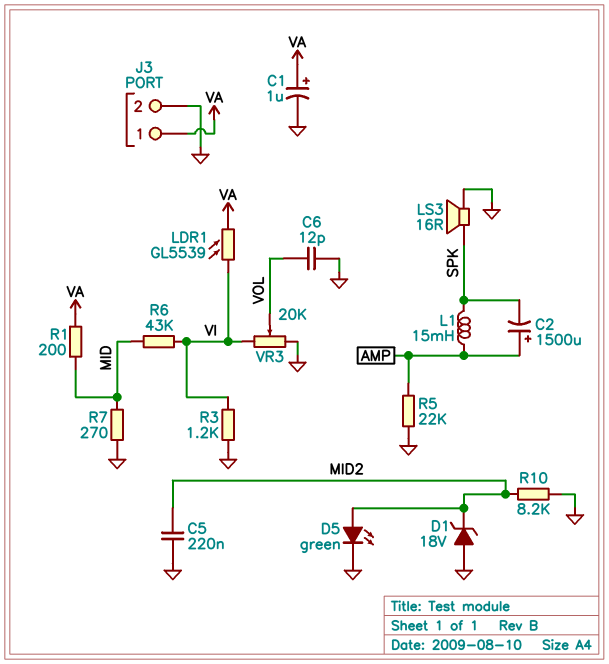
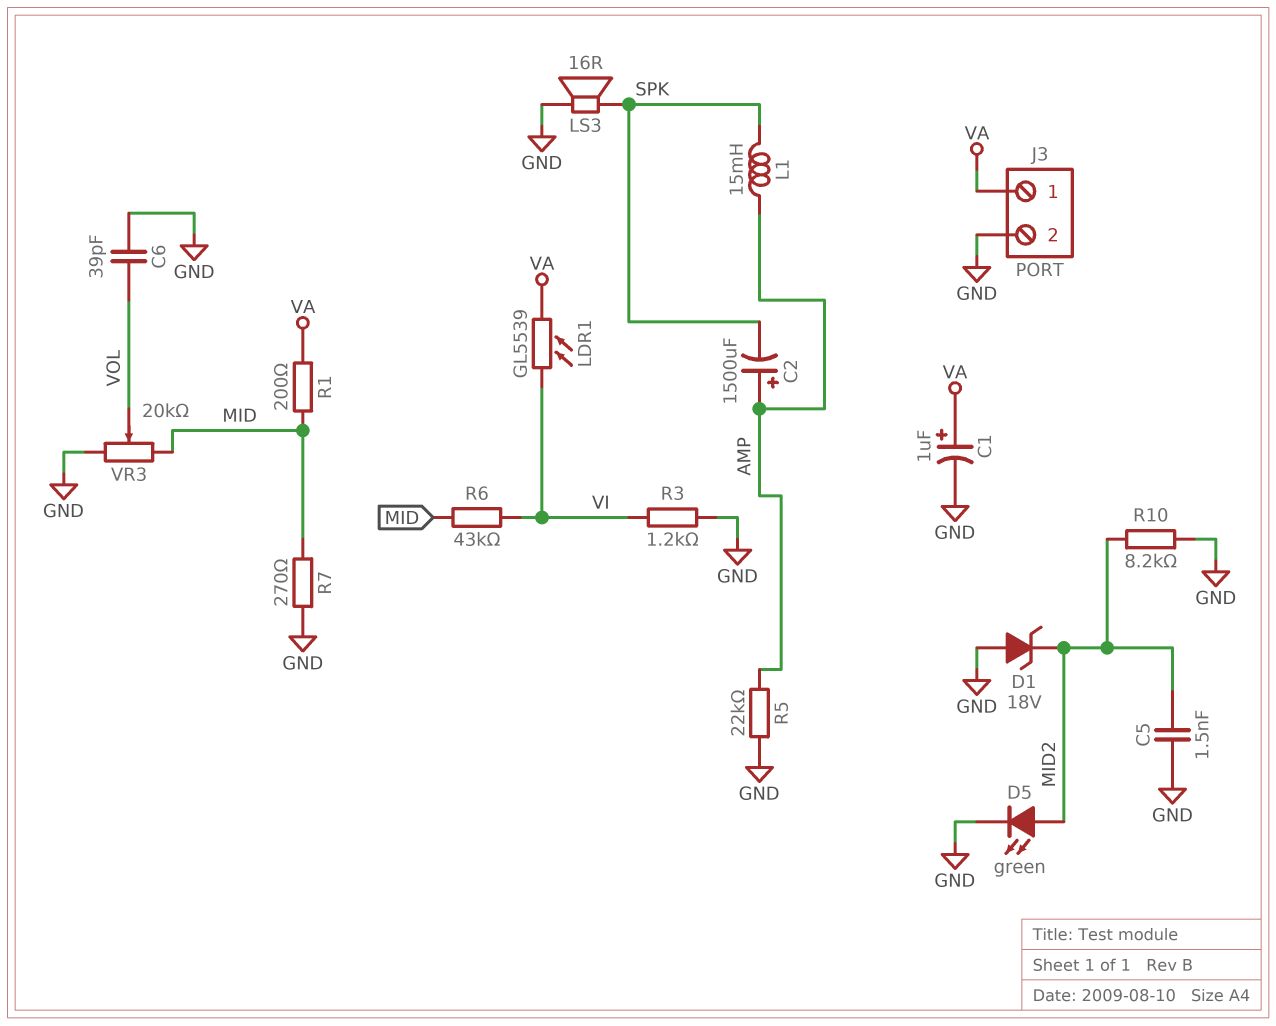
C5: 220nF (GND, MID2) -> 1.5nF (GND, MID2)
C6: 12pF (GND, VOL) -> 39pF (GND, VOL)
VR3: 20k (GND, VI, wiper VOL) -> 20k (GND, MID, wiper VOL)

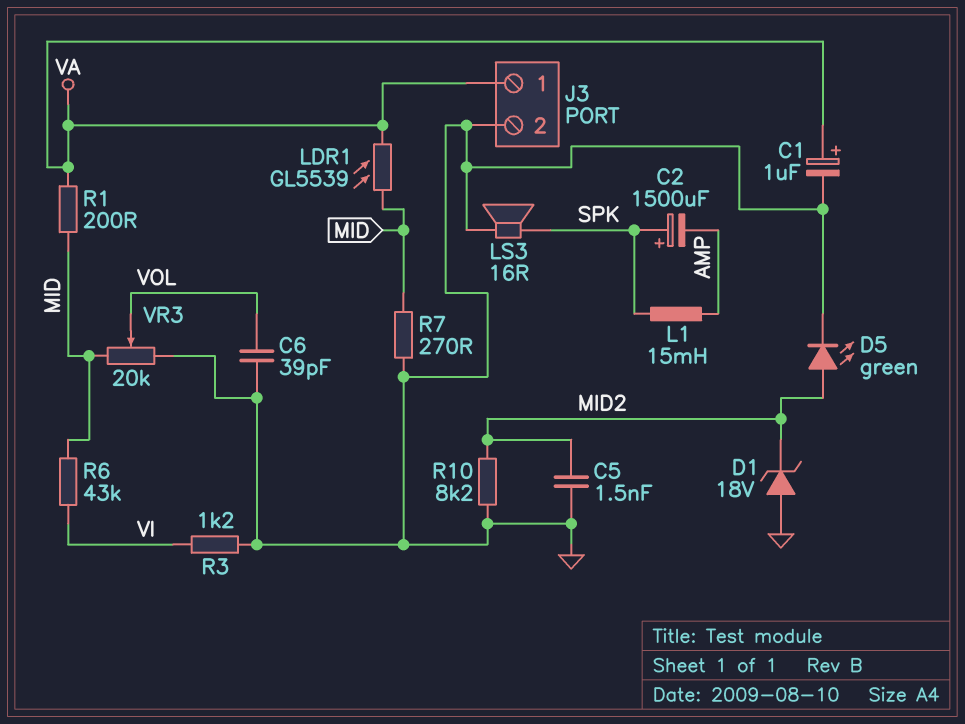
C2: 1500uF (plus AMP, minus SPK) -> 1500uF (plus SPK, minus AMP)
LDR1: GL5539 (VA, VI) -> GL5539 (MID, VA)
R5: 22k (AMP, GND) -> none

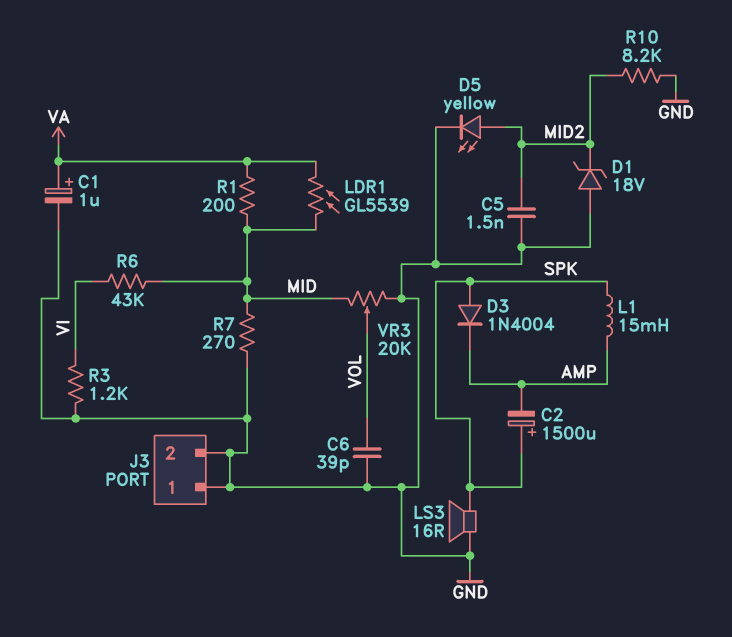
D3: none -> diode 1N4004 (A SPK, K AMP)
D5: LED green (A MID2, K GND) -> LED yellow (A MID2, K GND)
J3 pin 1: VA -> GND

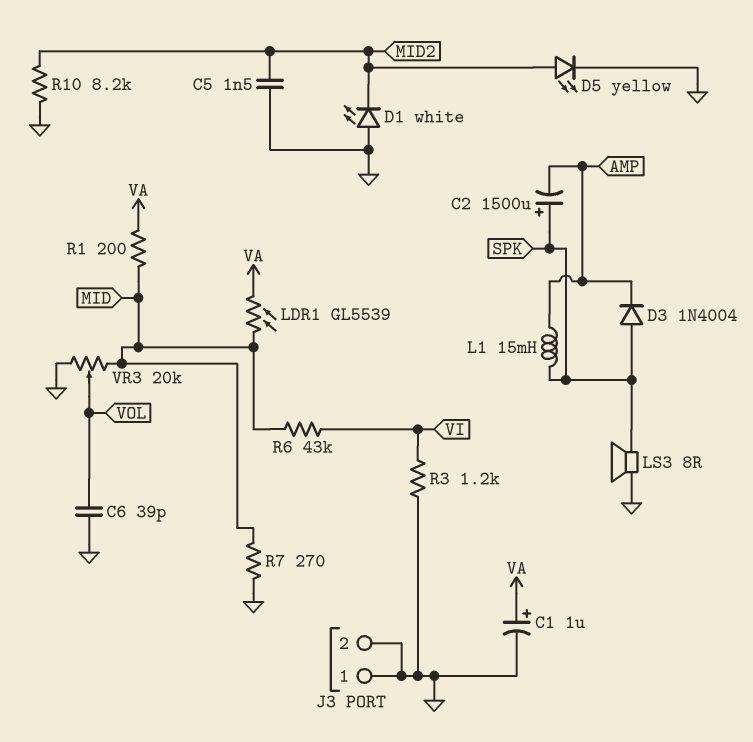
D1: zener 18V (A GND, K MID2) -> LED white (A GND, K MID2)
LS3: speaker 16R (GND, SPK) -> speaker 8R (GND, SPK)

